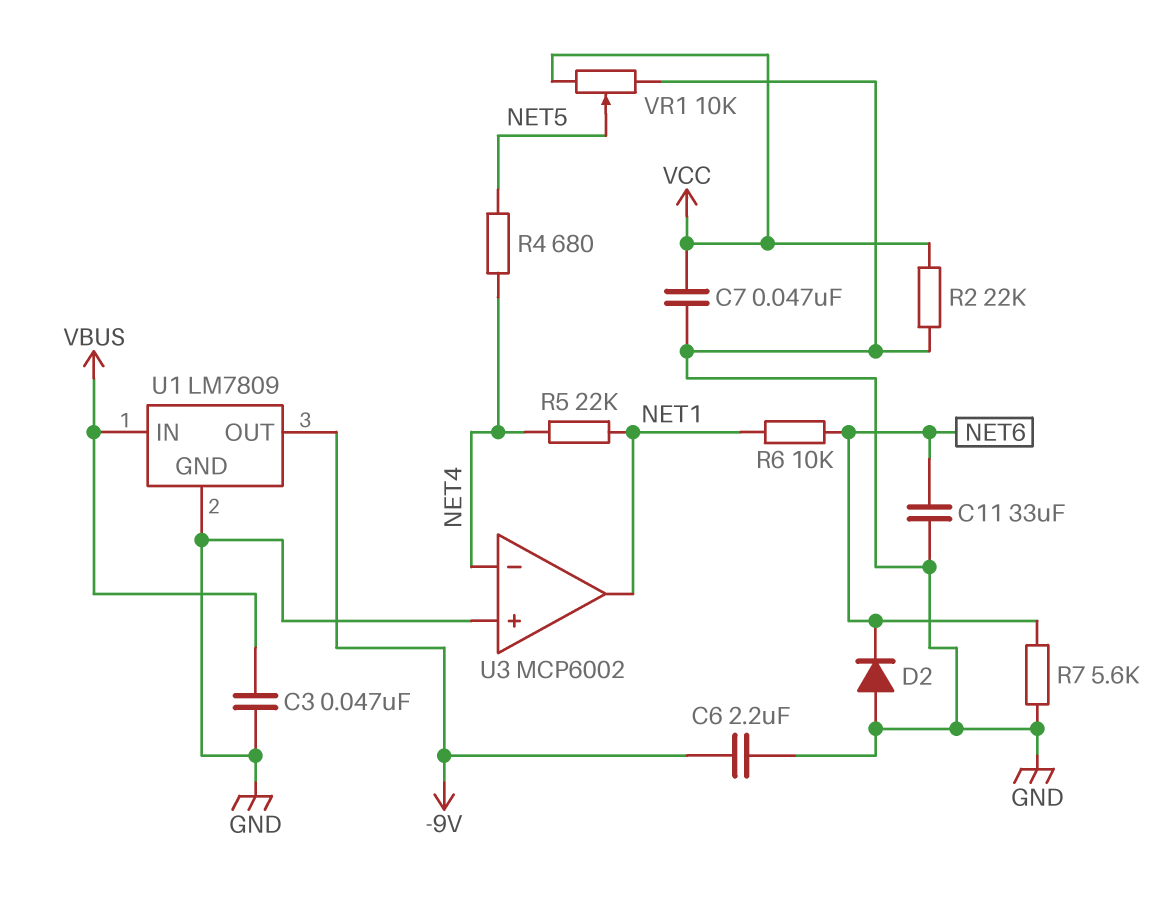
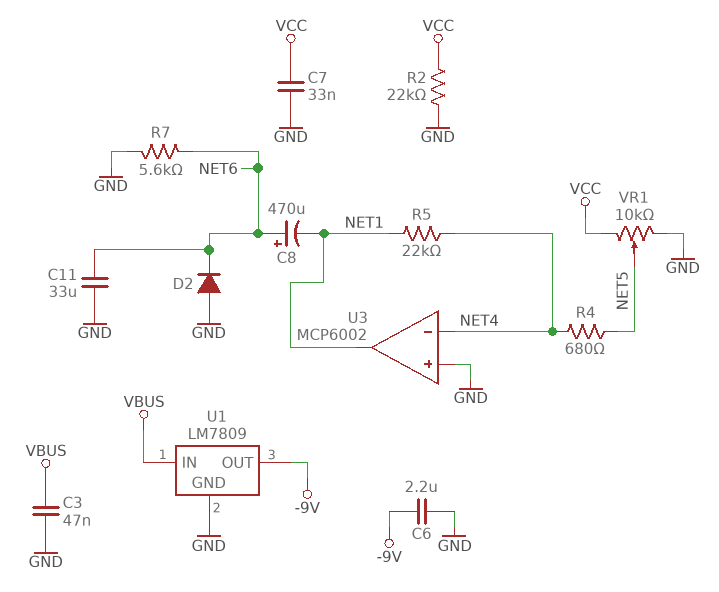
C7: 47nF (GND, VCC) -> 33nF (GND, VCC)
C8: none -> 470uF (plus NET6, minus NET1)
R6: 10k (NET1, NET6) -> none

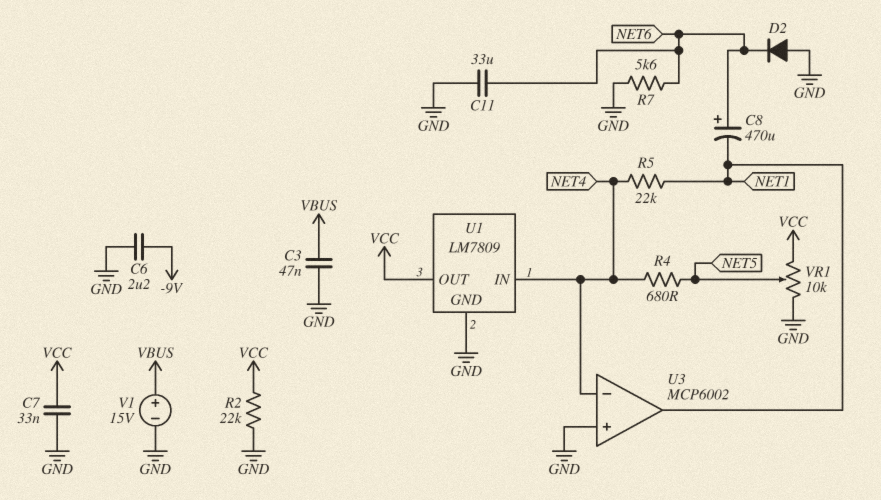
U1 pin IN: VBUS -> NET4
U1 pin OUT: -9V -> VCC
V1: none -> 15V (plus VBUS, minus GND)

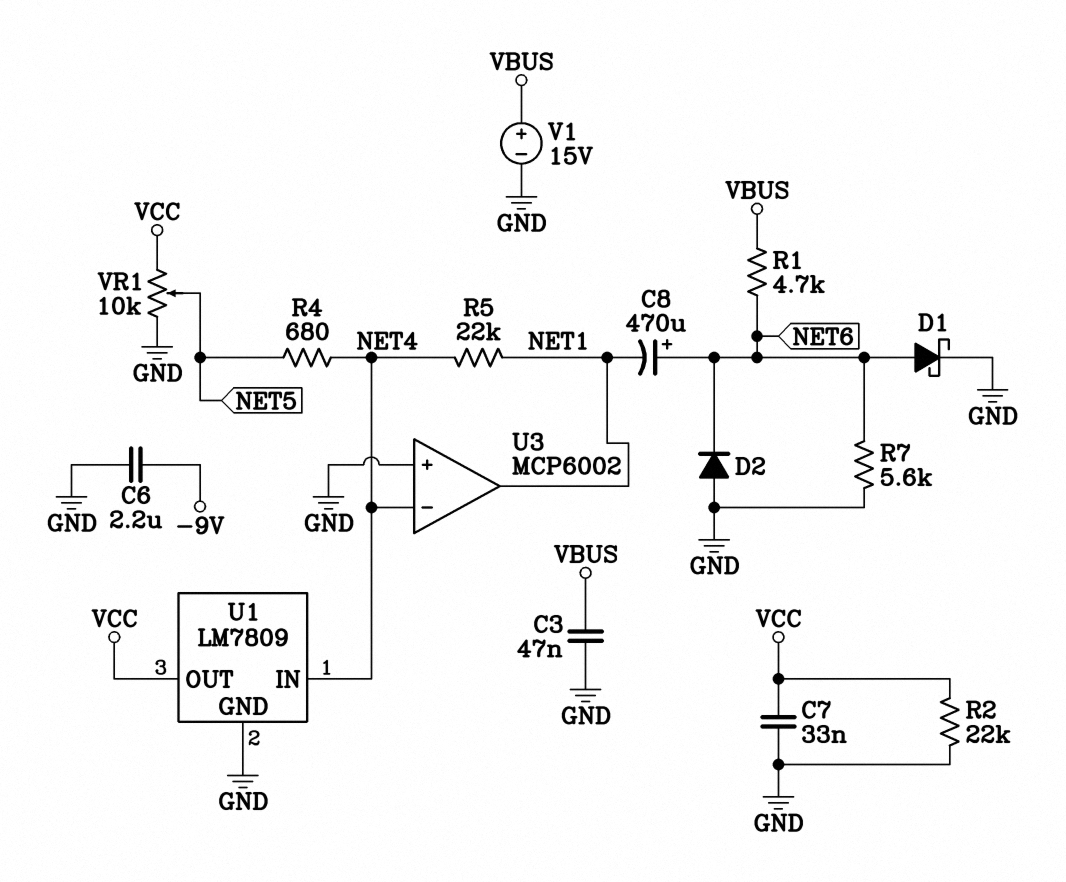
C11: 33uF (GND, NET6) -> none
D1: none -> schottky (A NET6, K GND)
R1: none -> 4.7k (NET6, VBUS)

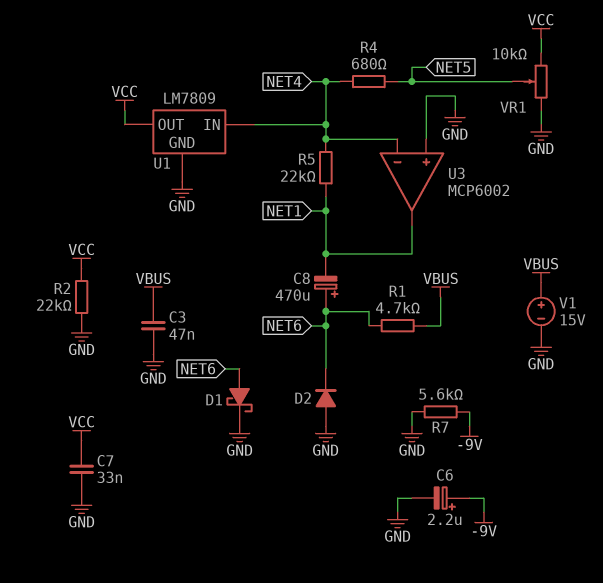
C6: 2.2uF (-9V, GND) -> 2.2uF (plus -9V, minus GND)
R7: 5.6k (GND, NET6) -> 5.6k (-9V, GND)

